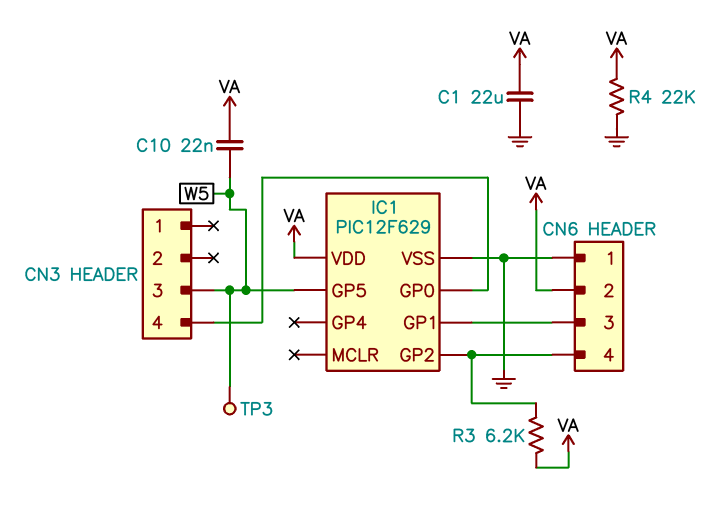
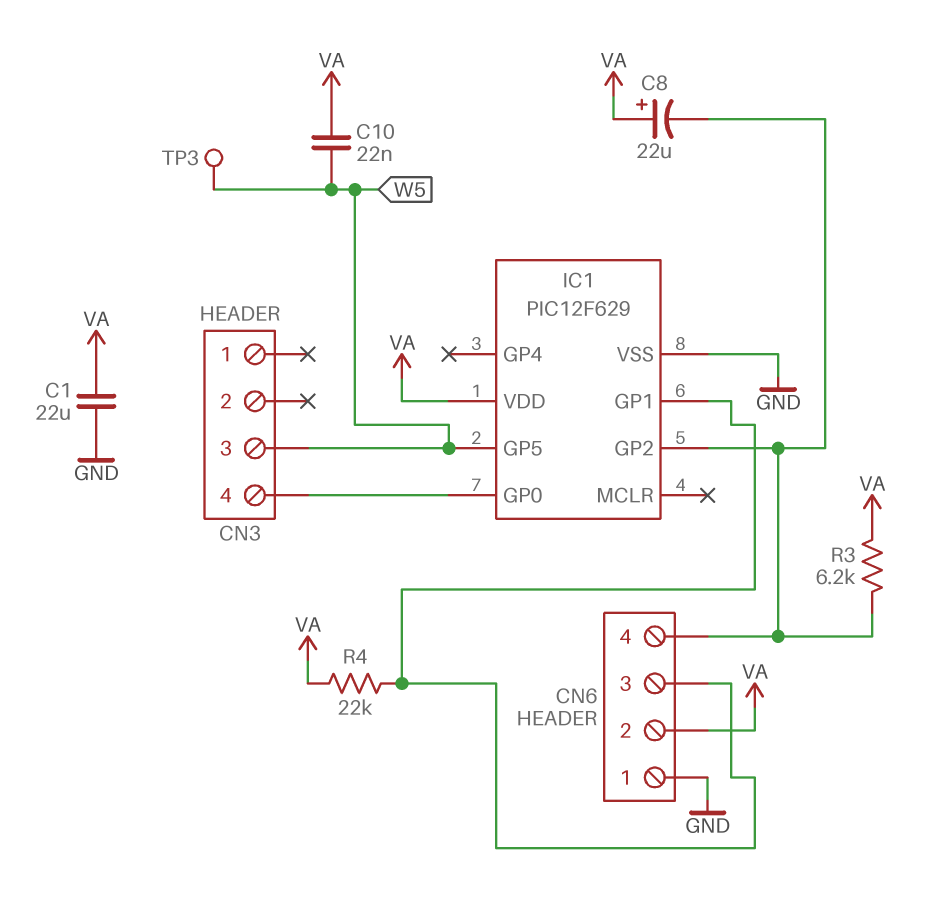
C8: none -> 22uF (plus VA, minus CN6/4)
R4: 22k (GND, VA) -> 22k (CN6/3, VA)

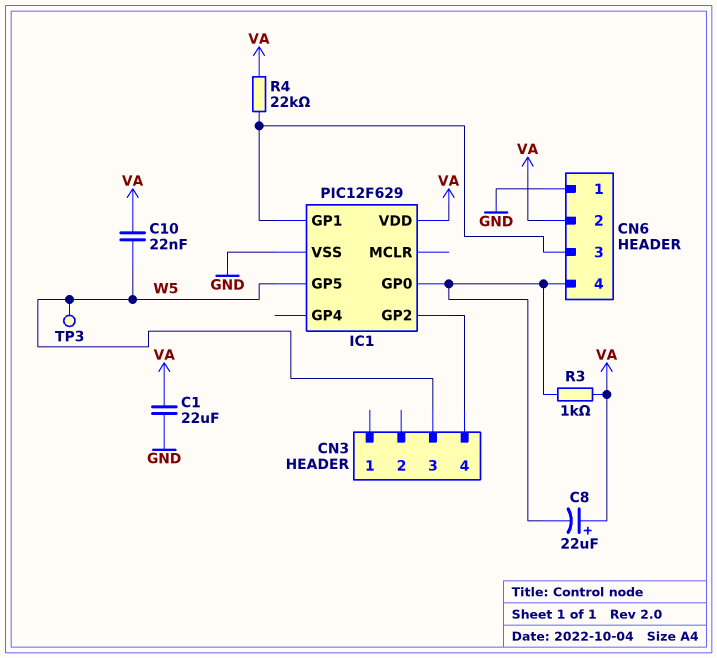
IC1 pin GP0: CN3/4 -> CN6/4
IC1 pin GP2: CN6/4 -> CN3/4
R3: 6.2k (CN6/4, VA) -> 1k (CN6/4, VA)

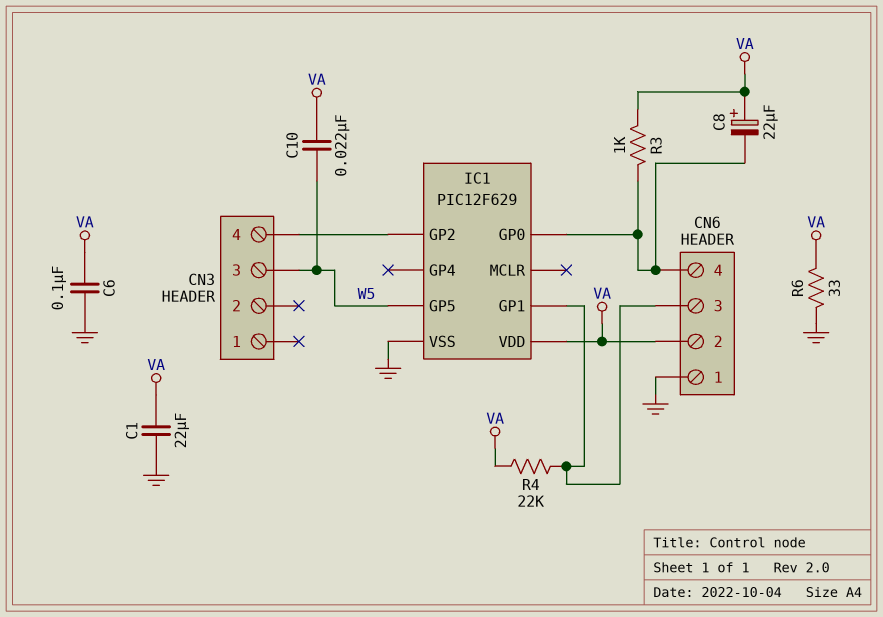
C6: none -> 100nF (GND, VA)
R6: none -> 33 (GND, VA)
TP3: test point (W5) -> none

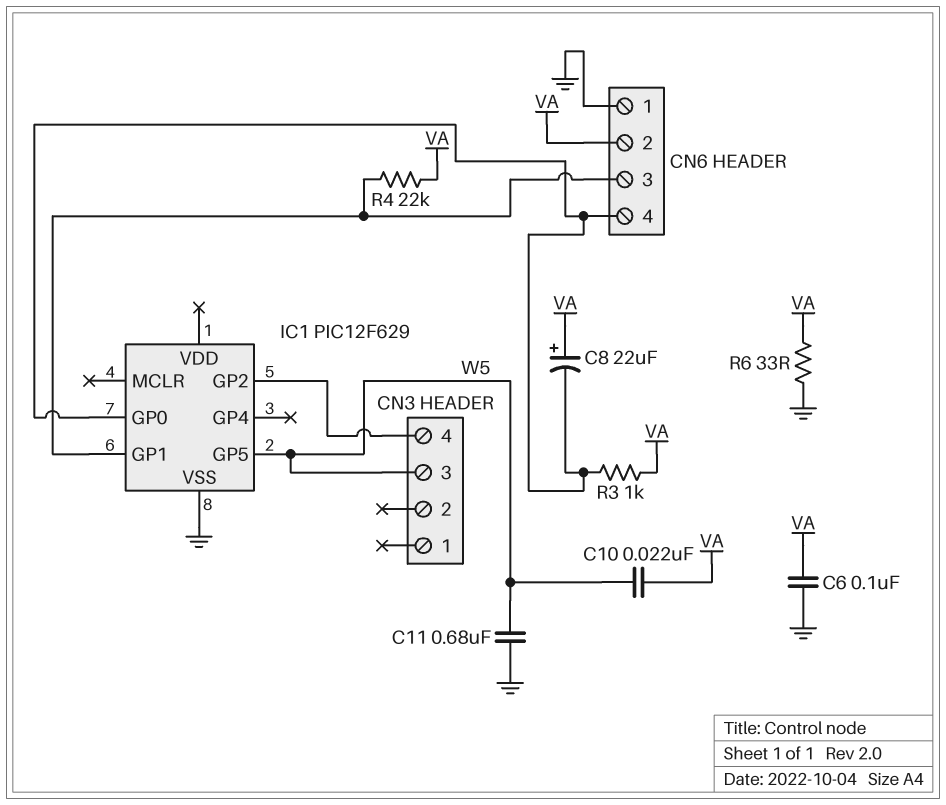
C1: 22uF (GND, VA) -> none
C11: none -> 680nF (GND, W5)
IC1 pin VDD: VA -> none

